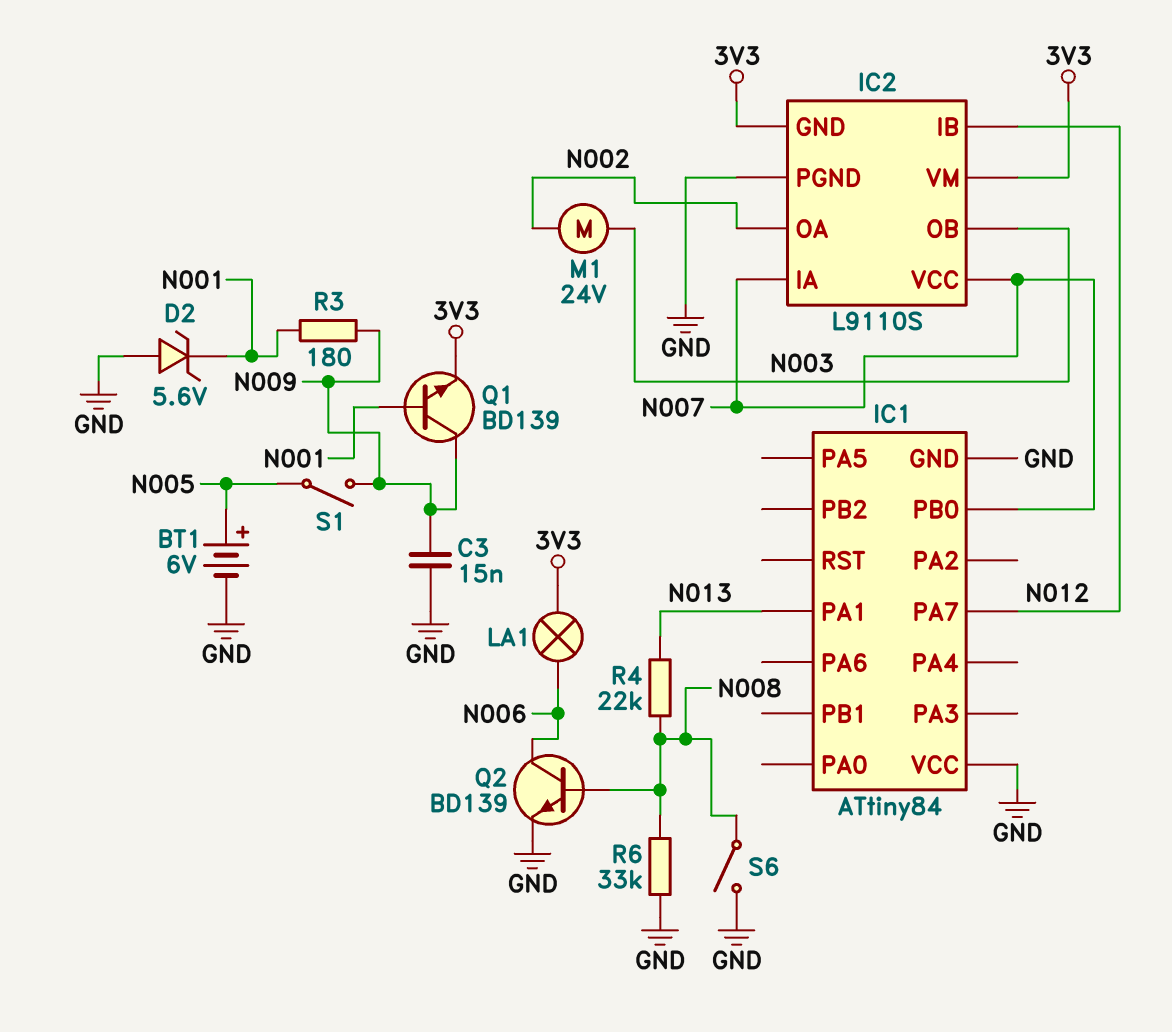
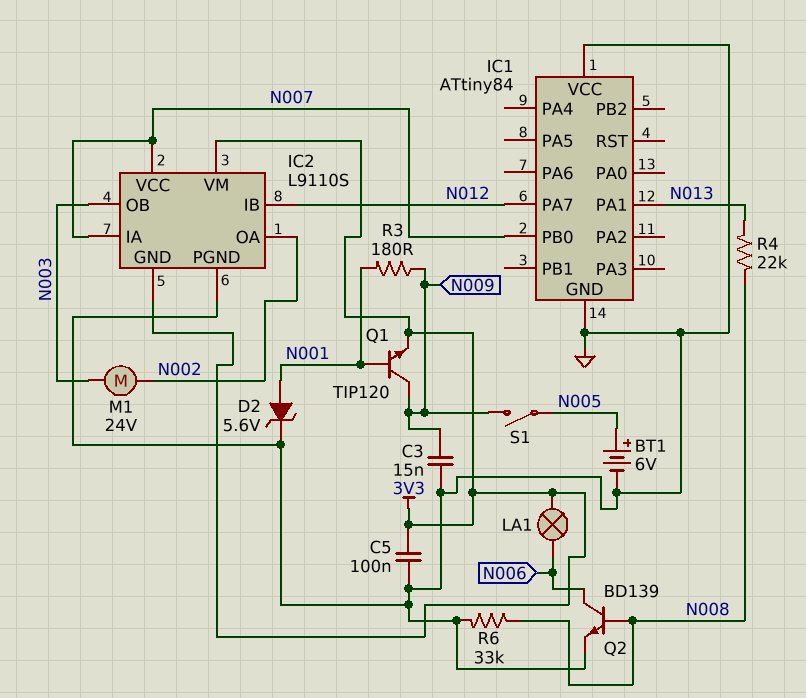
C5: none -> 100nF (3V3, GND)
D2: zener 5.6V (A GND, K N001) -> zener 5.6V (A N001, K GND)
Q1: NPN BD139 (B N001, C N009, E 3V3) -> NPN TIP120 (B N001, C N009, E 3V3)
S6: switch (GND, N008) -> none

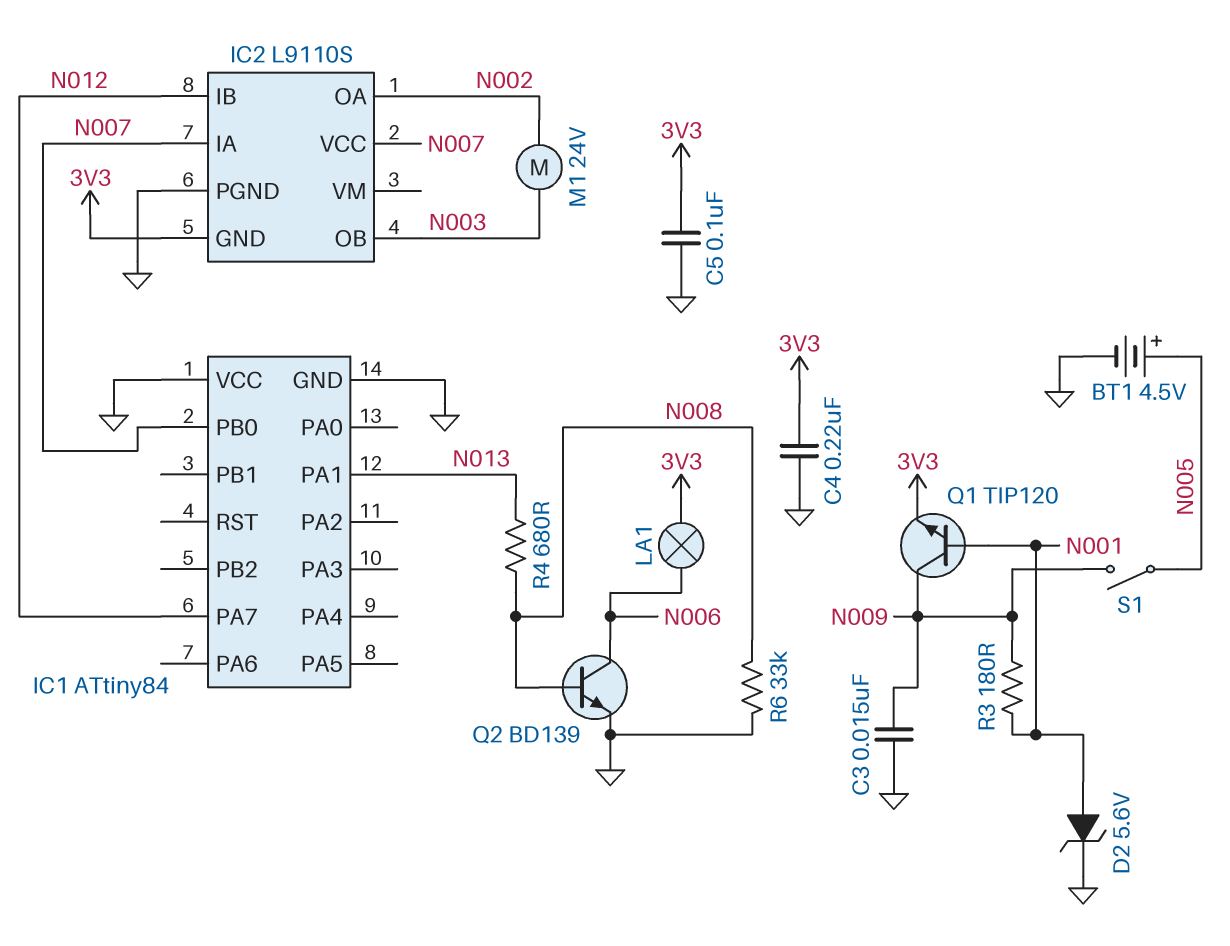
BT1: 6V (plus N005, minus GND) -> 4.5V (plus N005, minus GND)
C4: none -> 220nF (3V3, GND)
IC2 pin VM: 3V3 -> none
R4: 22k (N008, N013) -> 680 (N008, N013)

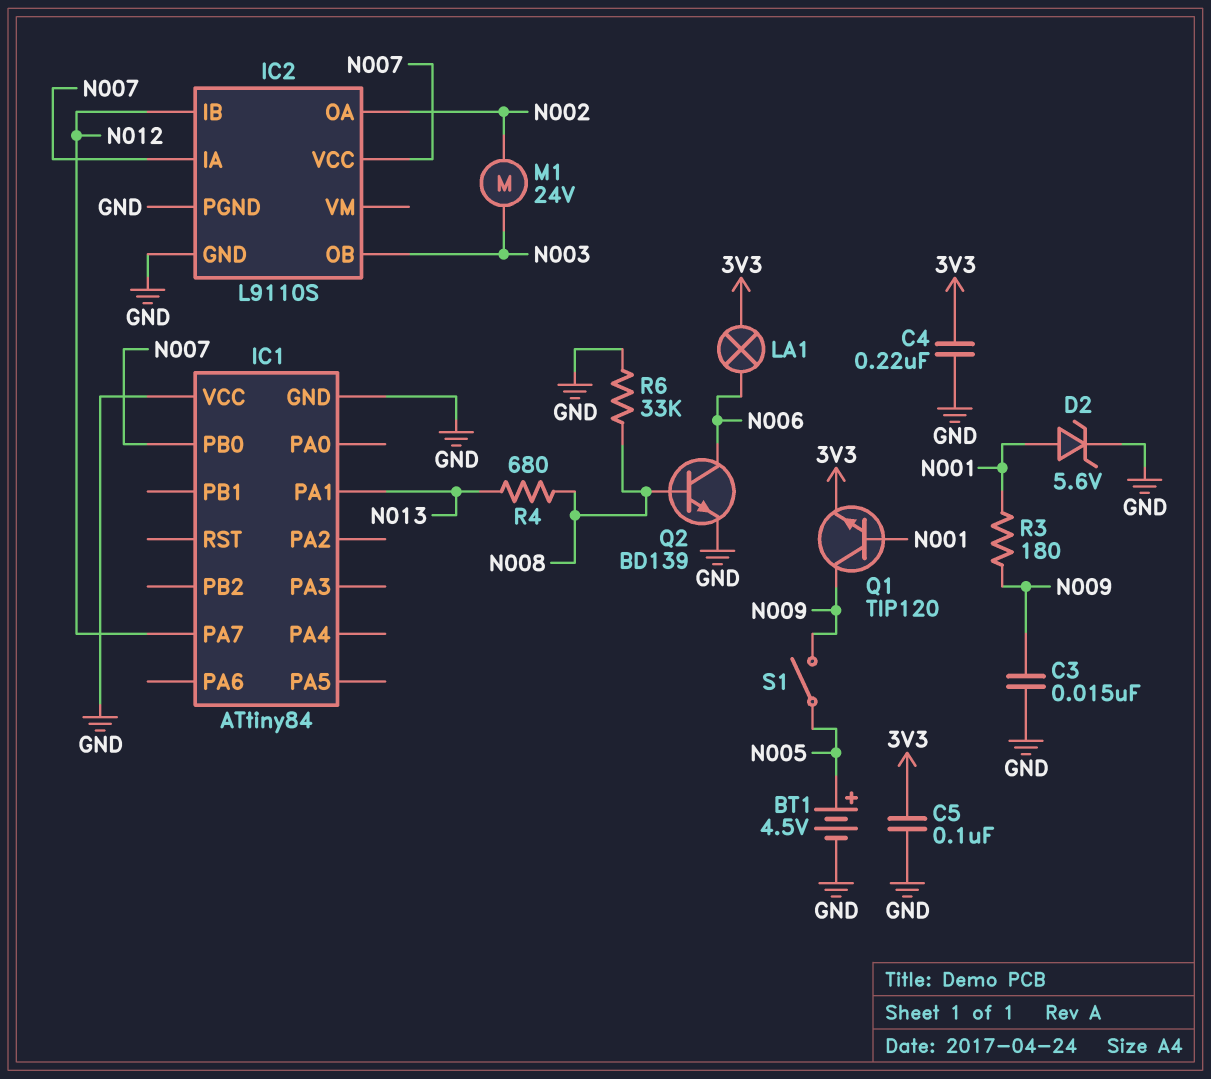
IC2 pin GND: 3V3 -> GND

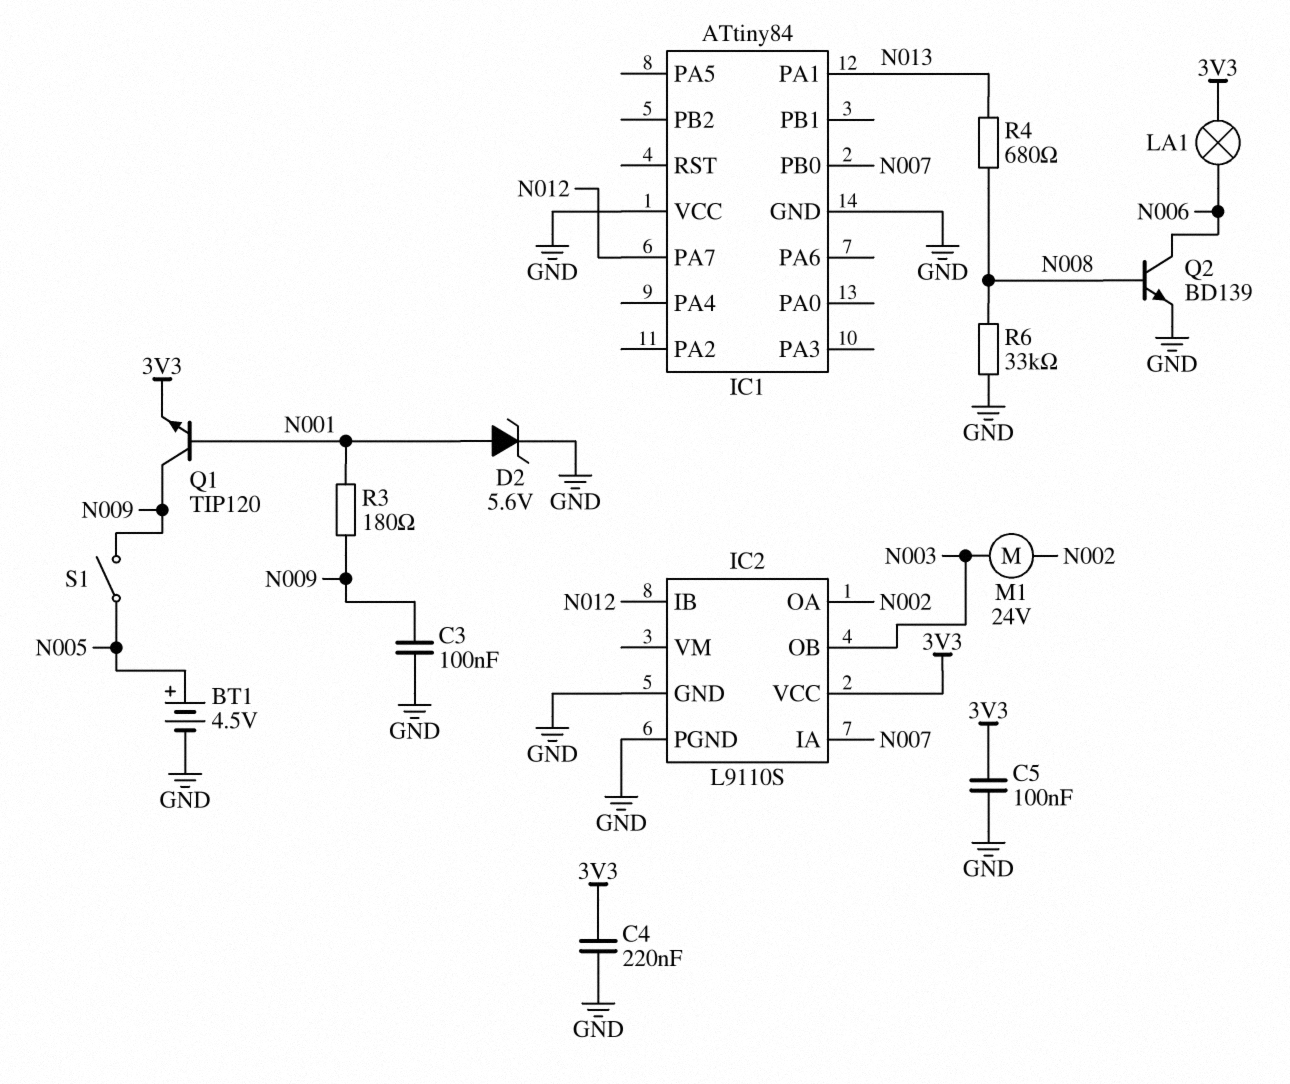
C3: 15nF (GND, N009) -> 100nF (GND, N009)
IC2 pin VCC: N007 -> 3V3

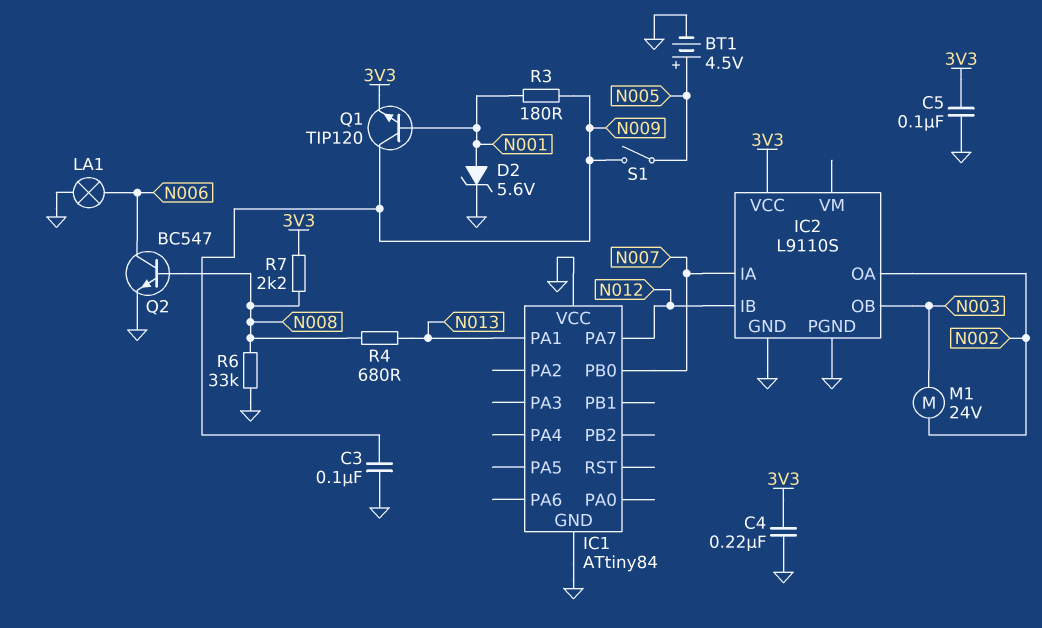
LA1: lamp (3V3, N006) -> lamp (GND, N006)
Q2: NPN BD139 (B N008, C N006, E GND) -> NPN BC547 (B N008, C N006, E GND)
R7: none -> 2.2k (3V3, N008)

